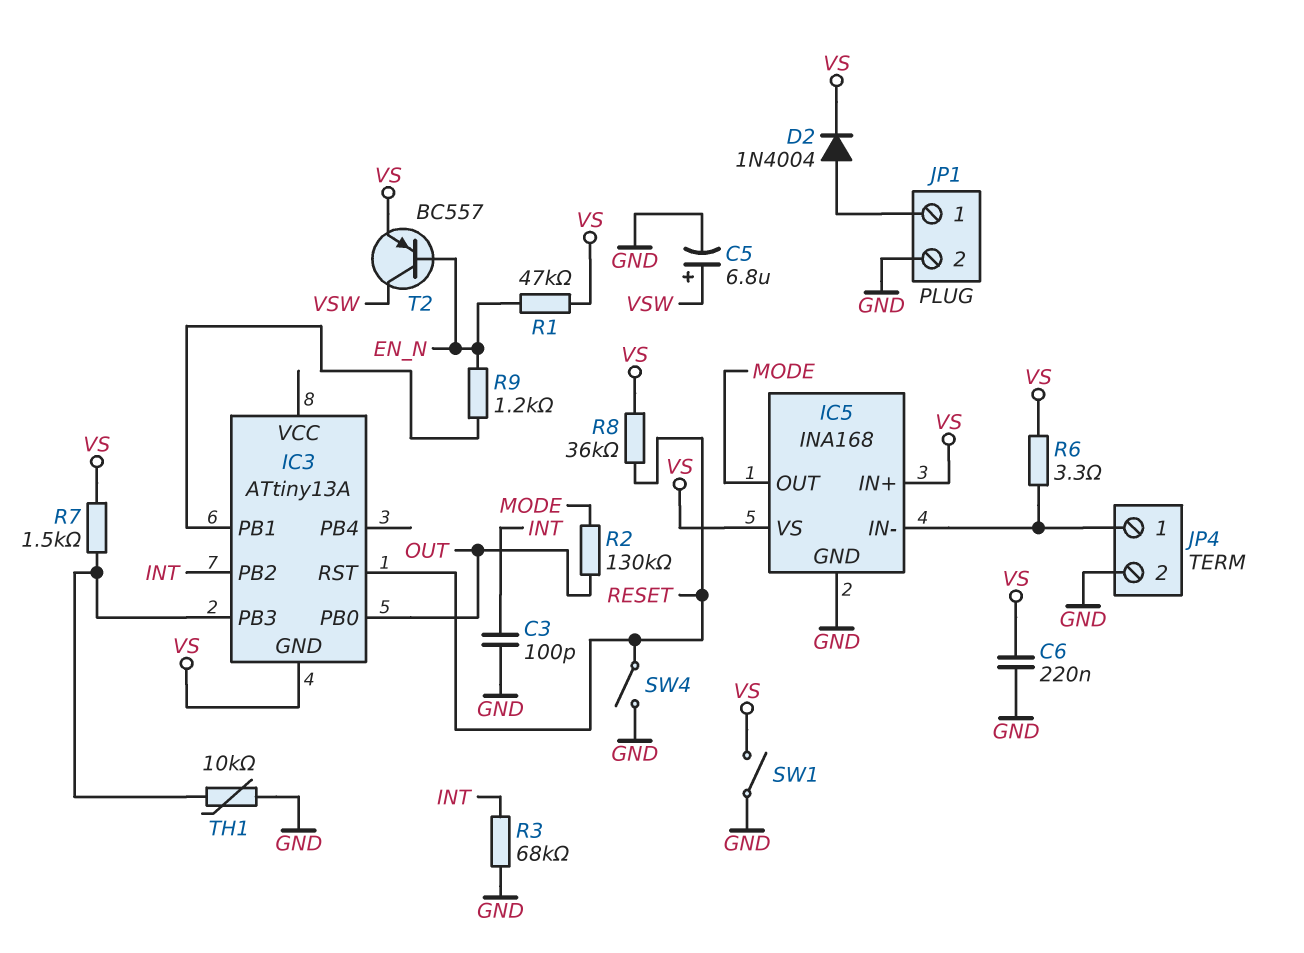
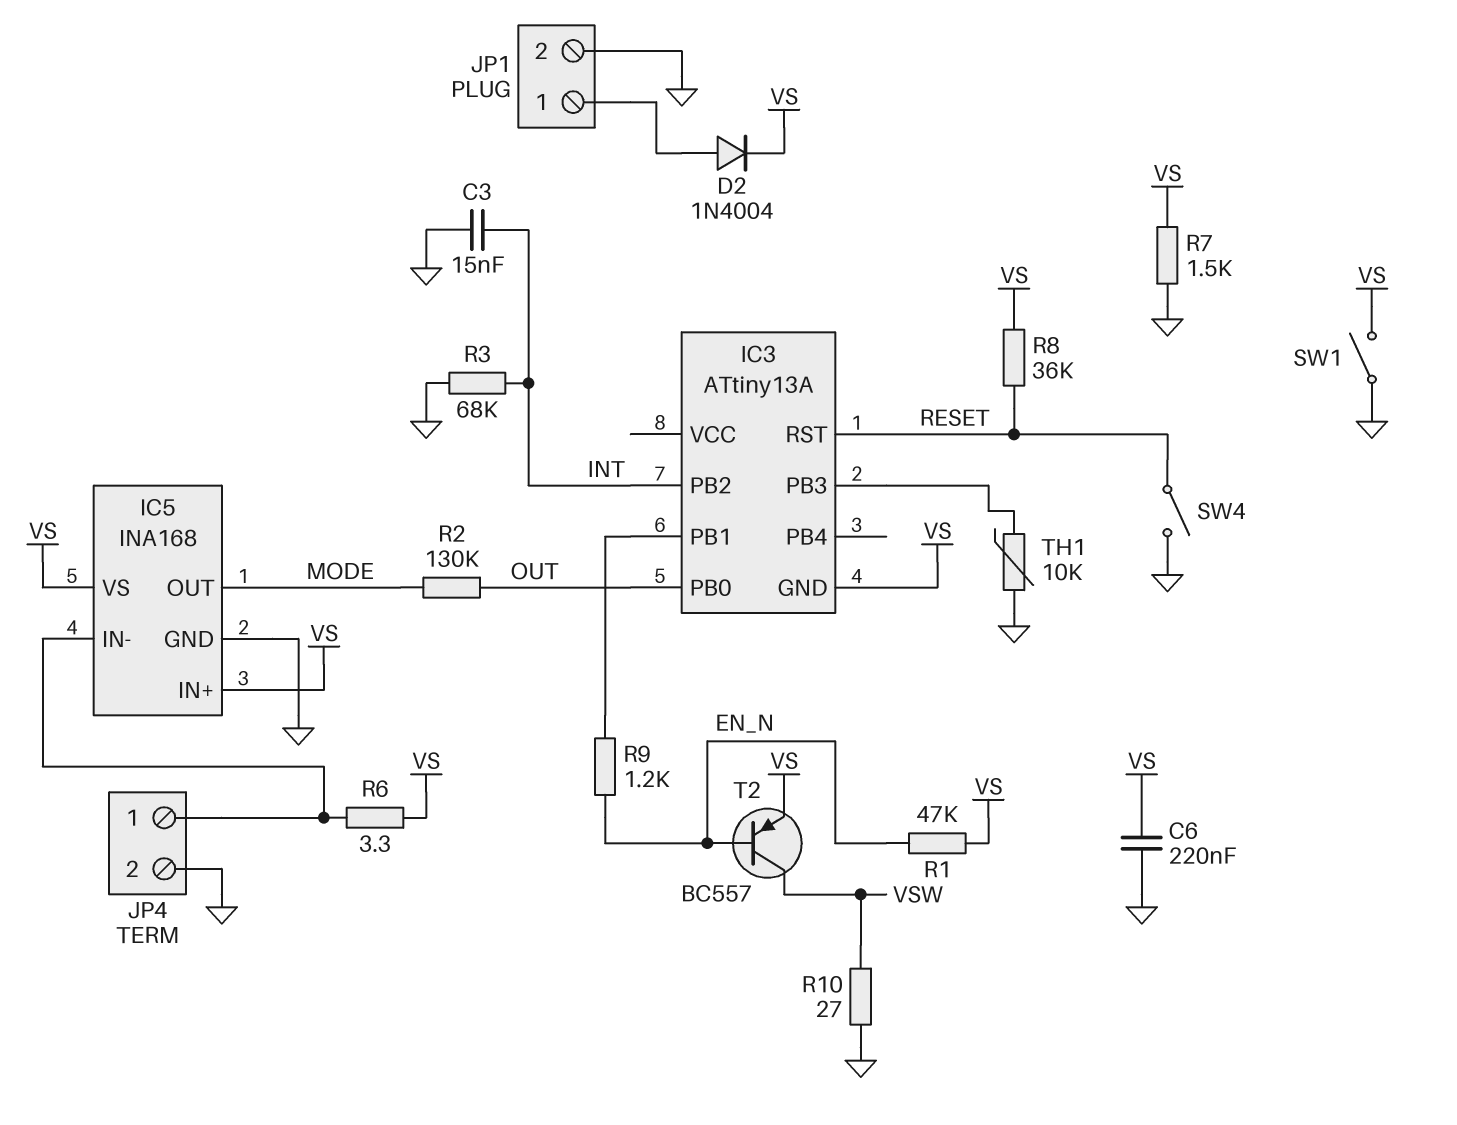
C3: 100pF (GND, INT) -> 15nF (GND, INT)
C5: 6.8uF (plus VSW, minus GND) -> none
R7: 1.5k (IC3/PB3, VS) -> 1.5k (GND, VS)
R10: none -> 27 (GND, VSW)

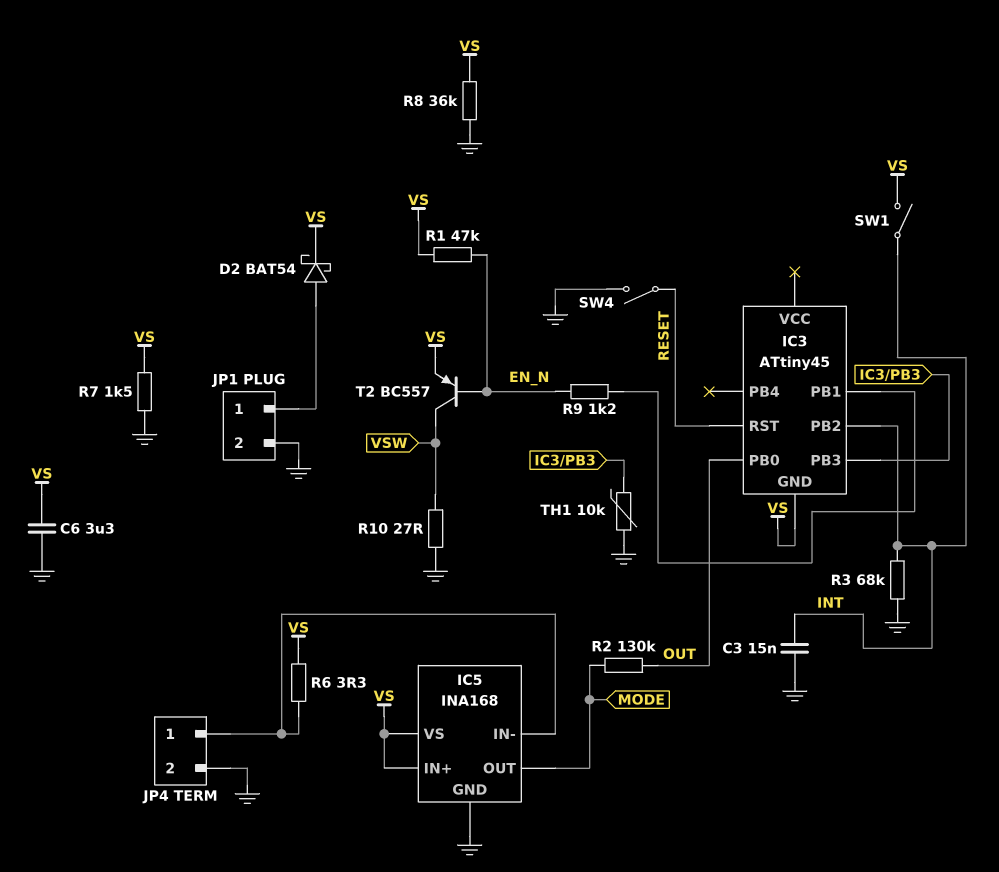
C6: 220nF (GND, VS) -> 3.3uF (GND, VS)
D2: diode 1N4004 (A JP1/1, K VS) -> schottky BAT54 (A JP1/1, K VS)
IC3: ATtiny13A -> ATtiny45
R8: 36k (RESET, VS) -> 36k (GND, VS)
SW1: switch (GND, VS) -> switch (INT, VS)

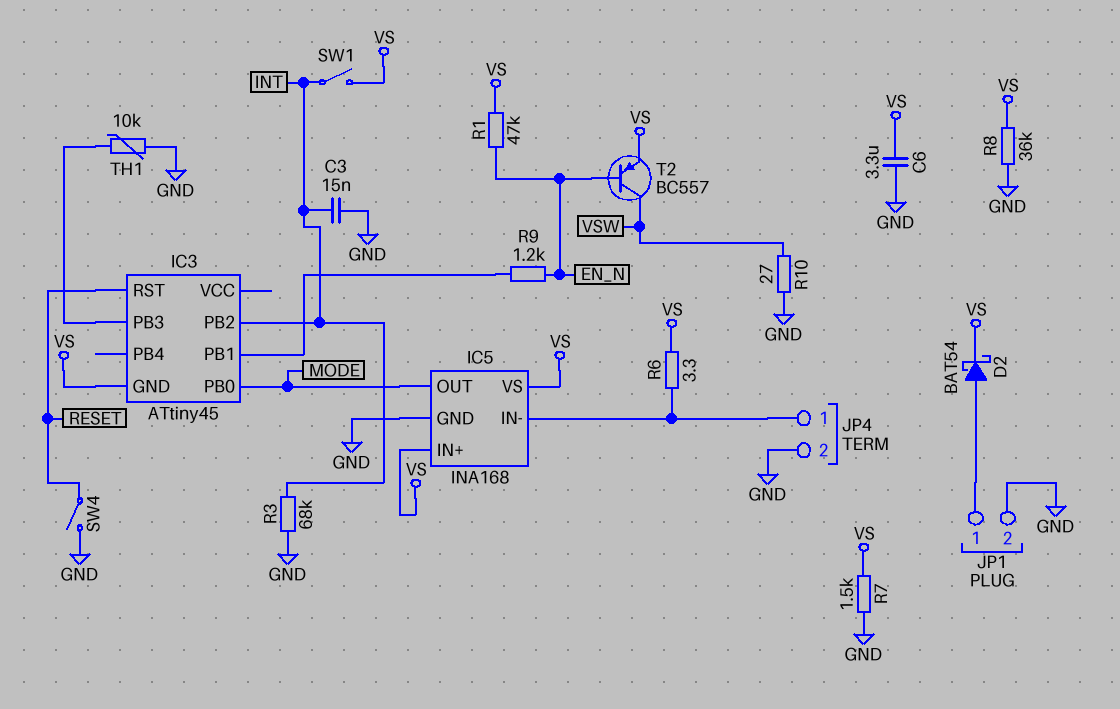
IC3 pin PB0: OUT -> MODE
R2: 130k (MODE, OUT) -> none

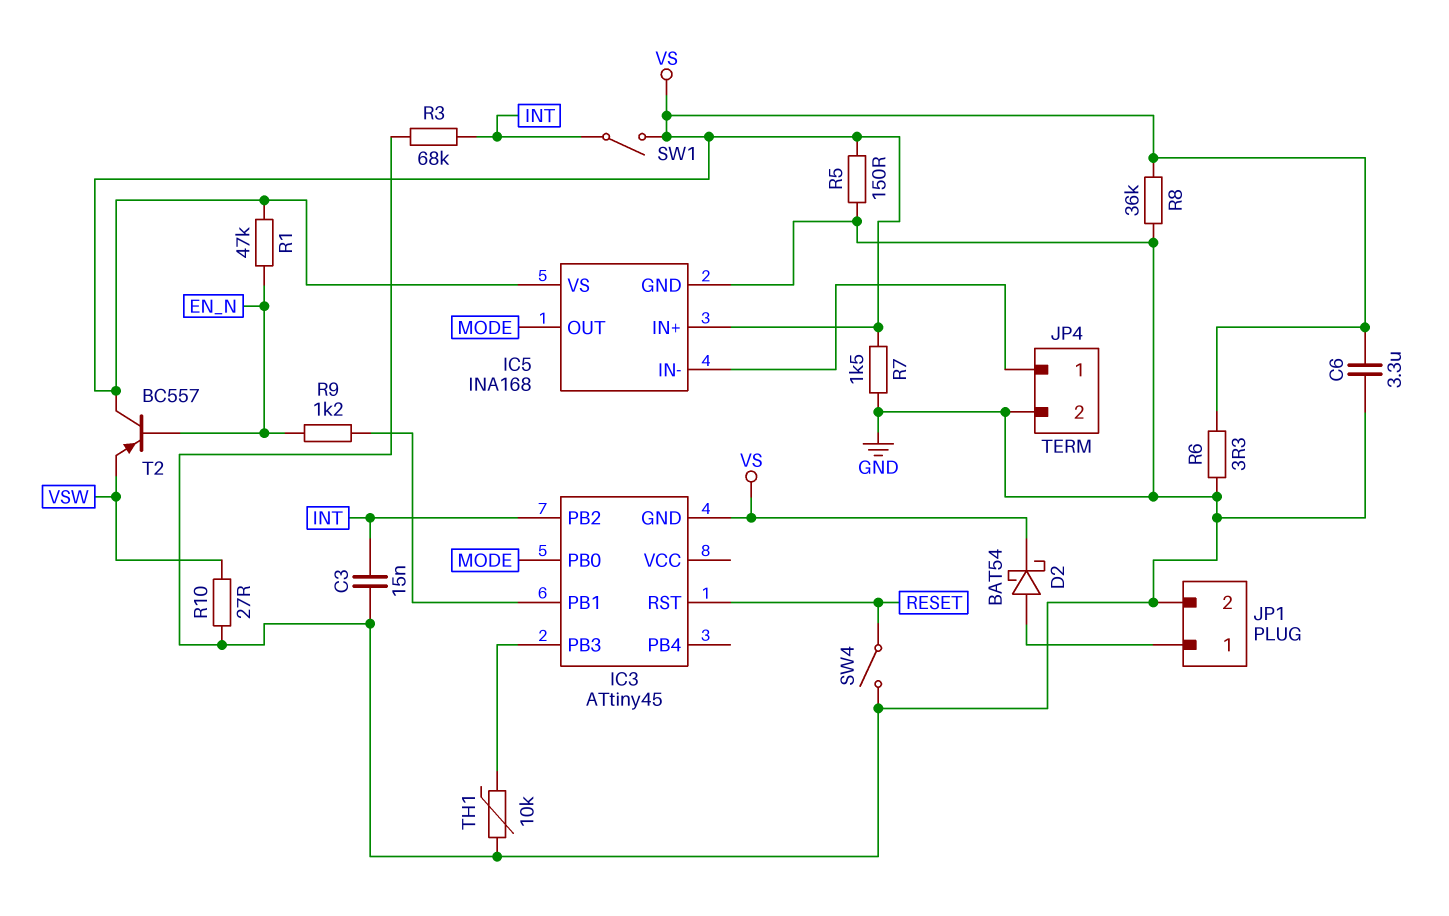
R5: none -> 150 (GND, VS)
R6: 3.3 (IC5/IN-, VS) -> 3.3 (GND, VS)
T2: PNP BC557 (B EN_N, C VSW, E VS) -> PNP BC557 (B EN_N, C VS, E VSW)

